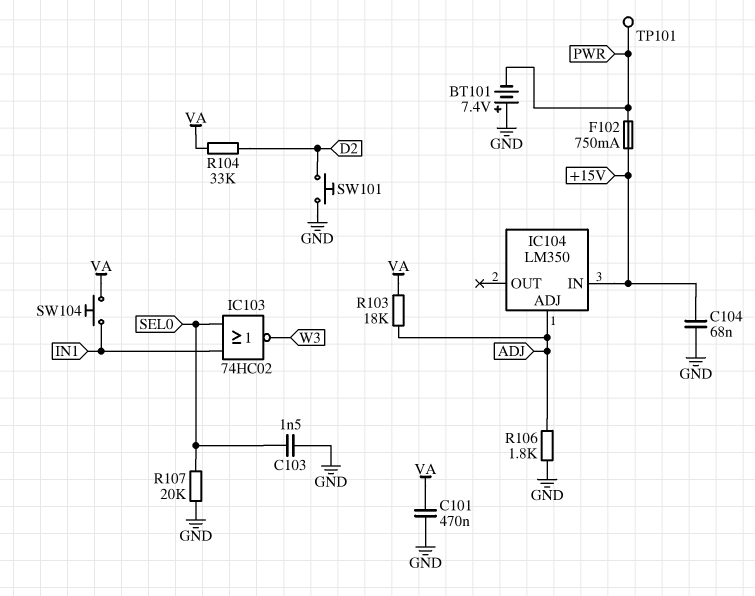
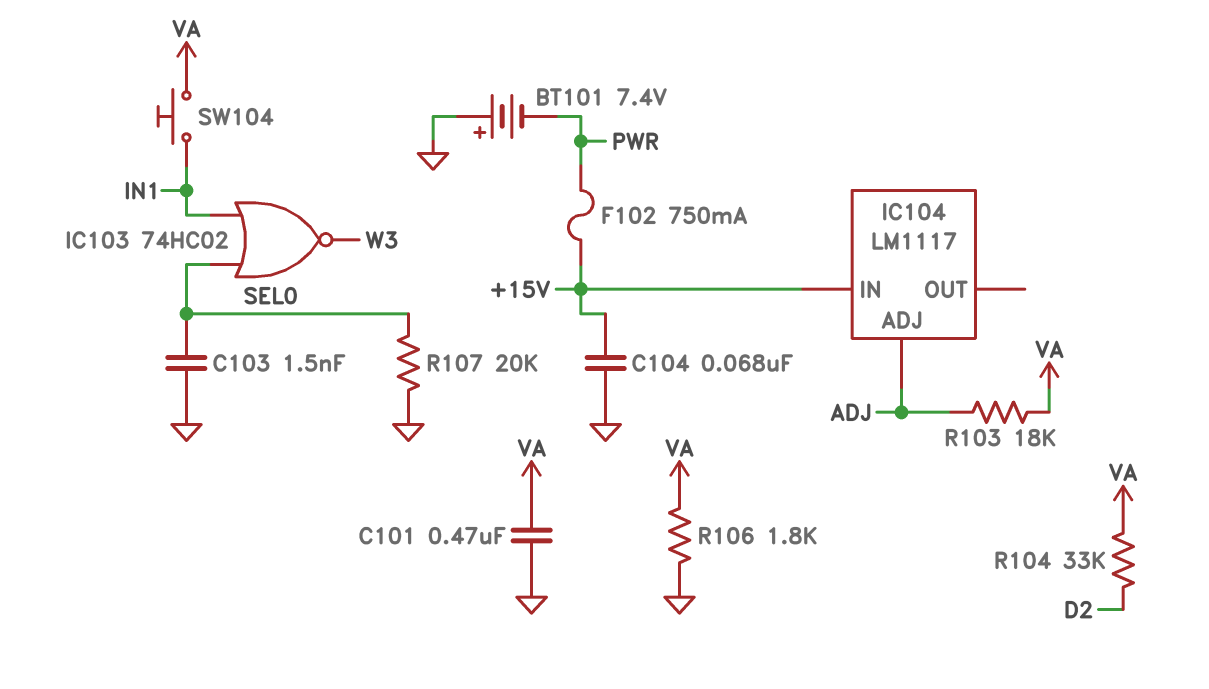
IC104: LM350 -> LM1117
R106: 1.8k (ADJ, GND) -> 1.8k (GND, VA)
SW101: button (D2, GND) -> none
TP101: test point (PWR) -> none

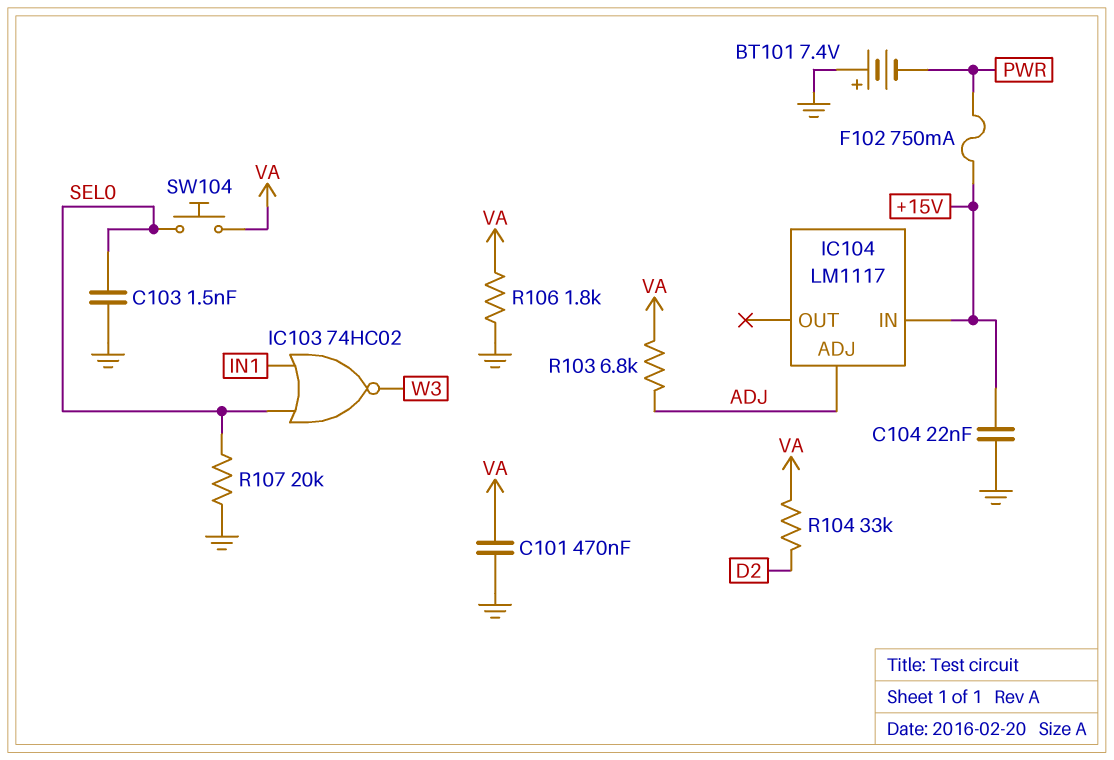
C104: 68nF (+15V, GND) -> 22nF (+15V, GND)
R103: 18k (ADJ, VA) -> 6.8k (ADJ, VA)
SW104: button (IN1, VA) -> button (SEL0, VA)

